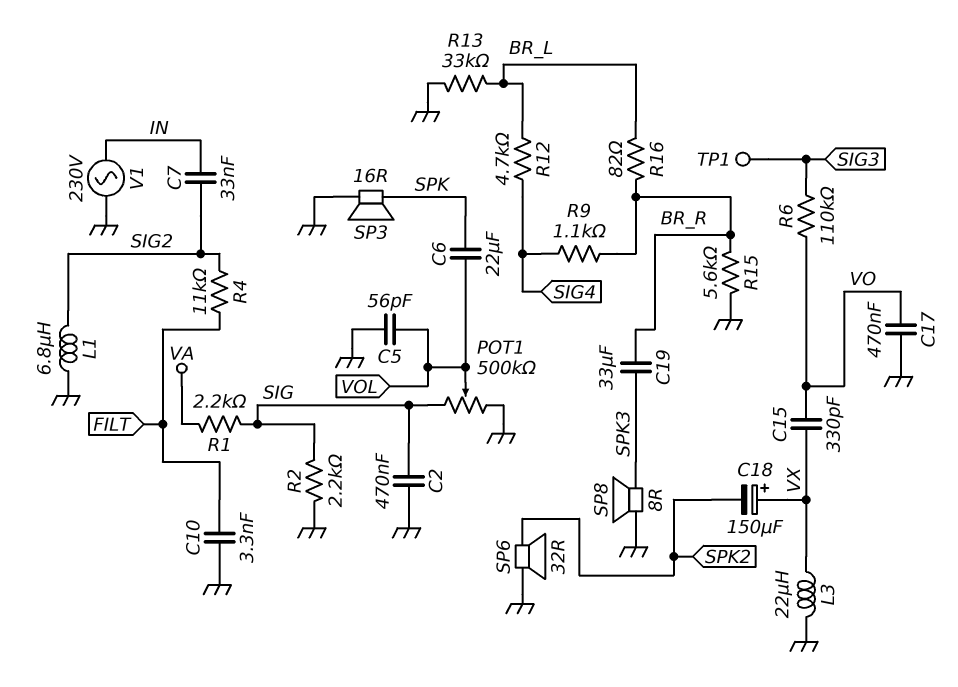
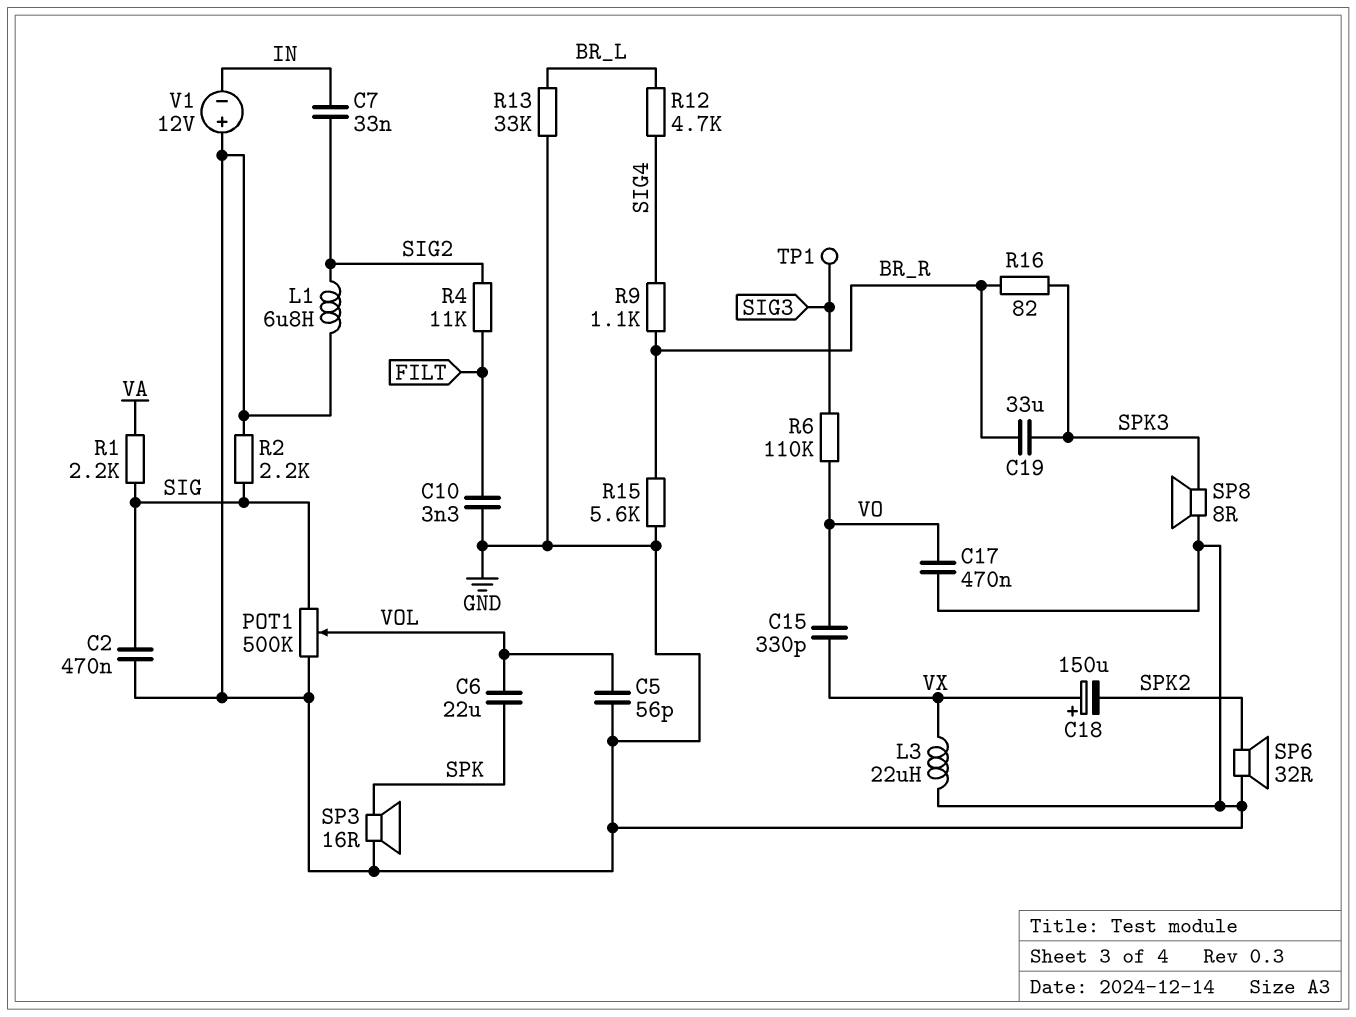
R16: 82 (BR_L, BR_R) -> 82 (BR_R, SPK3)
V1: AC 230V (GND, IN) -> 12V (plus GND, minus IN)

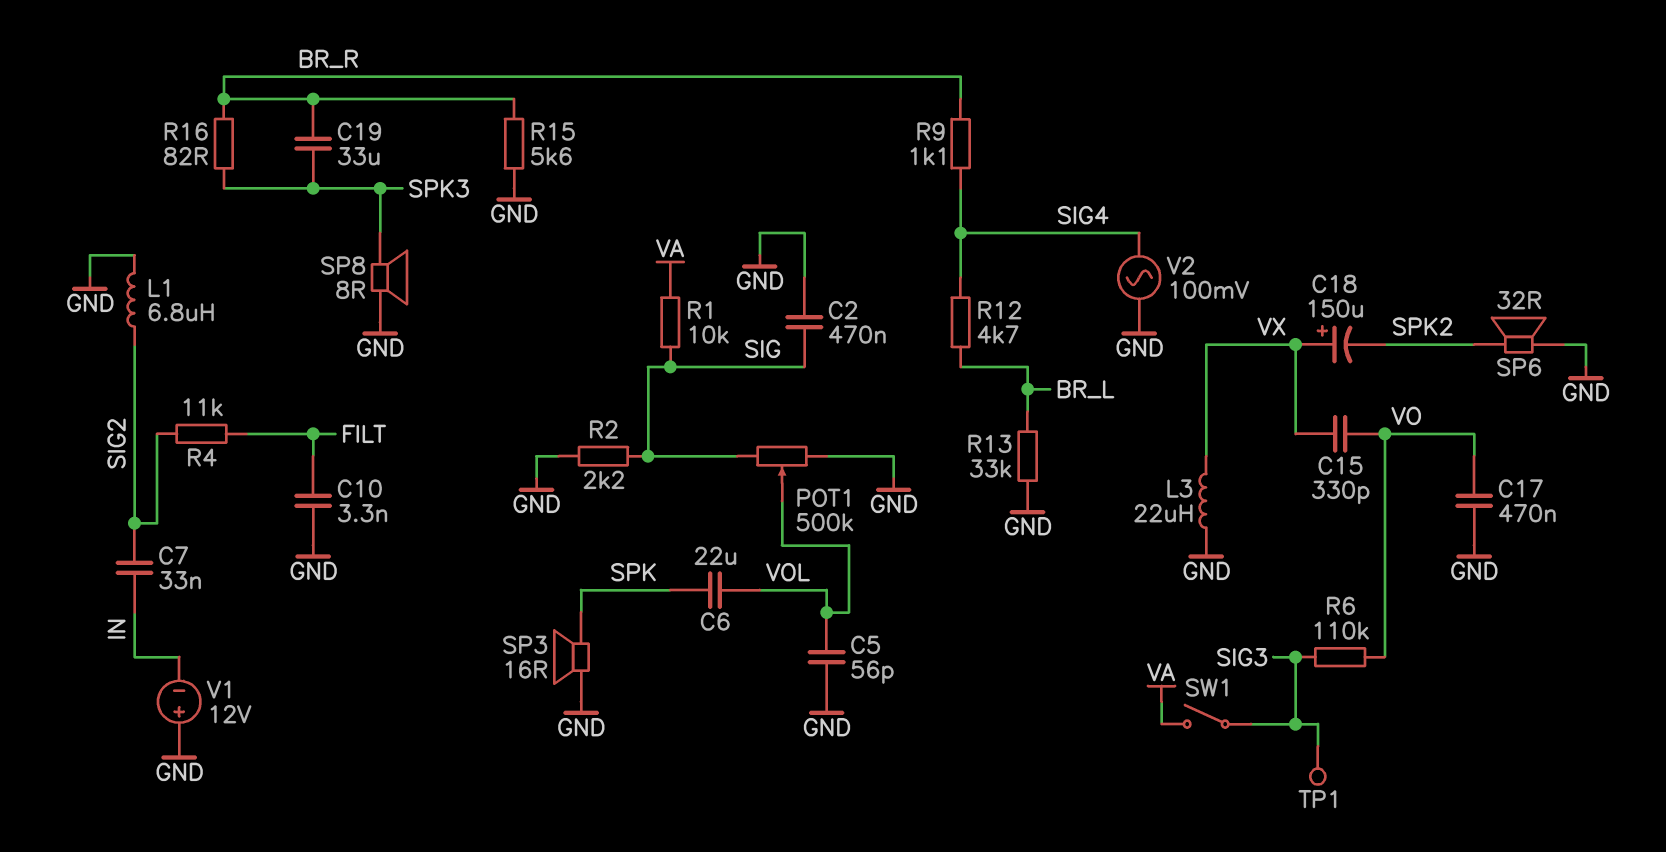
R1: 2.2k (SIG, VA) -> 10k (SIG, VA)
SW1: none -> switch (SIG3, VA)
V2: none -> AC 100mV (GND, SIG4)

